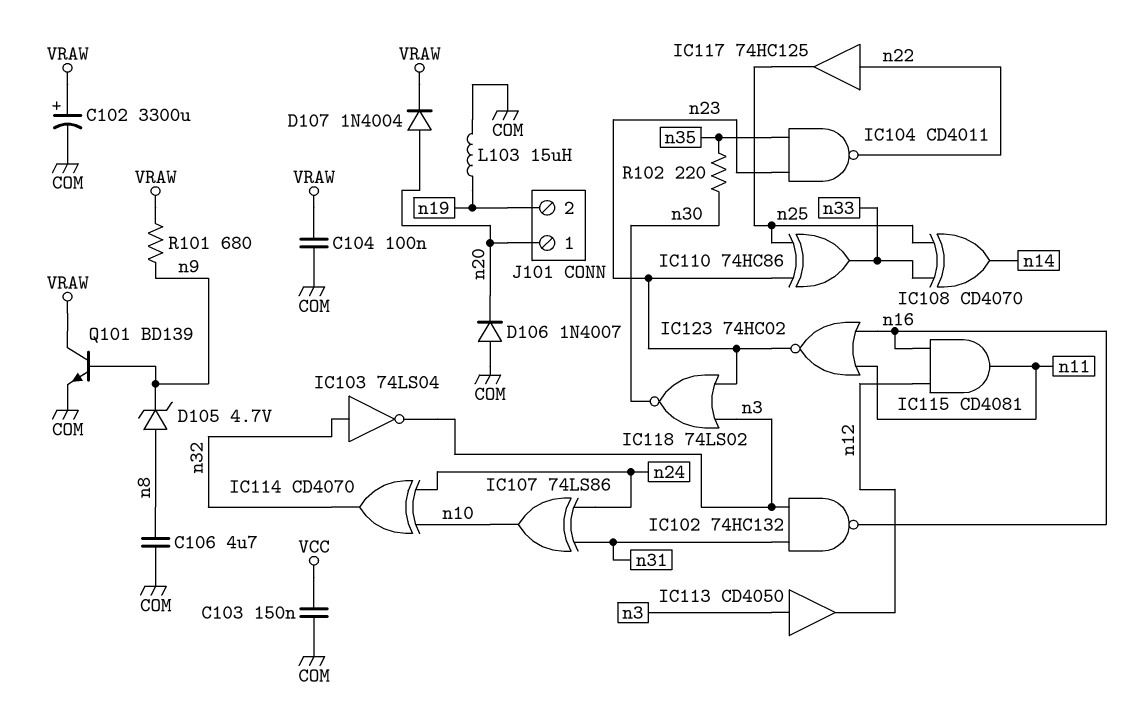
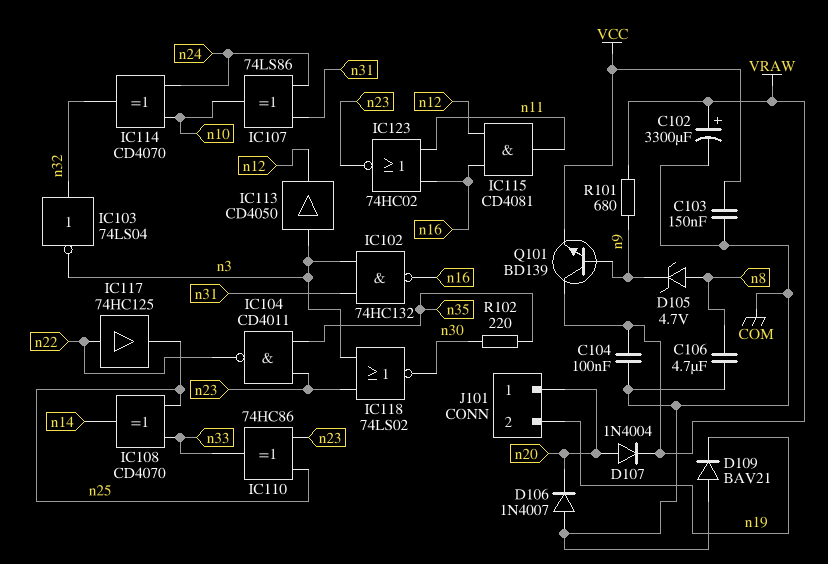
D109: none -> diode BAV21 (A COM, K n19)
L103: 15uH (COM, n19) -> none
Q101: NPN BD139 (B n9, C VRAW, E COM) -> NPN BD139 (B n9, C VRAW, E VCC)

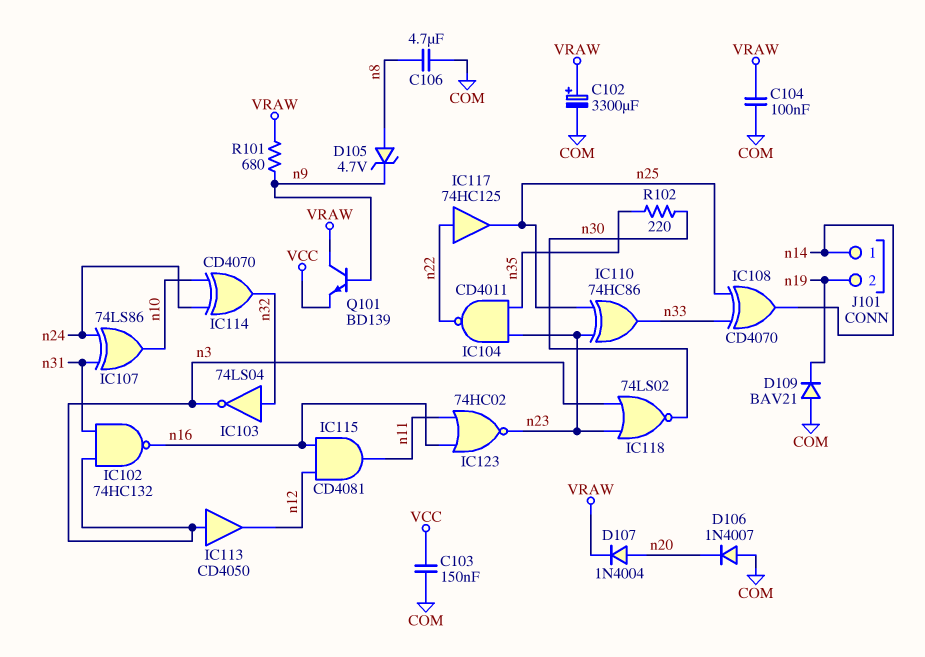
J101 pin 1: n20 -> n14

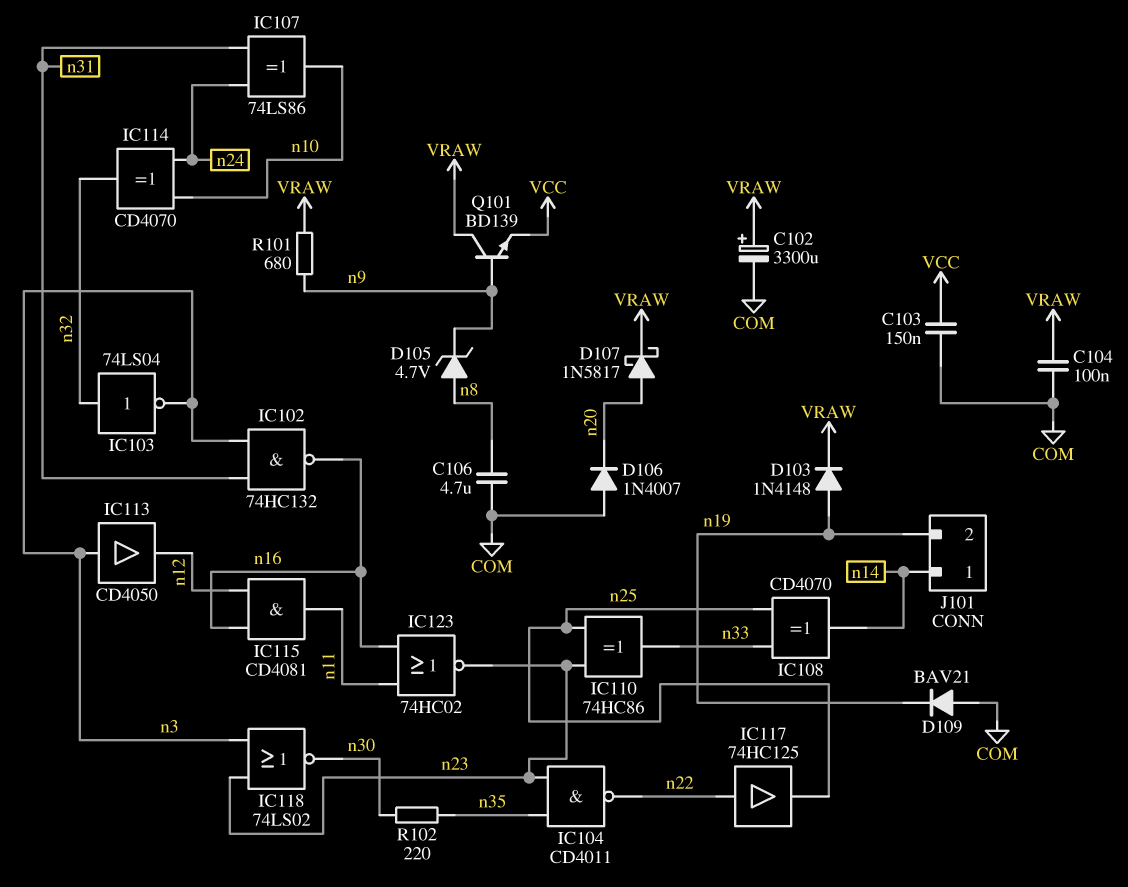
D103: none -> diode 1N4148 (A n19, K VRAW)
D107: diode 1N4004 (A n20, K VRAW) -> schottky 1N5817 (A n20, K VRAW)

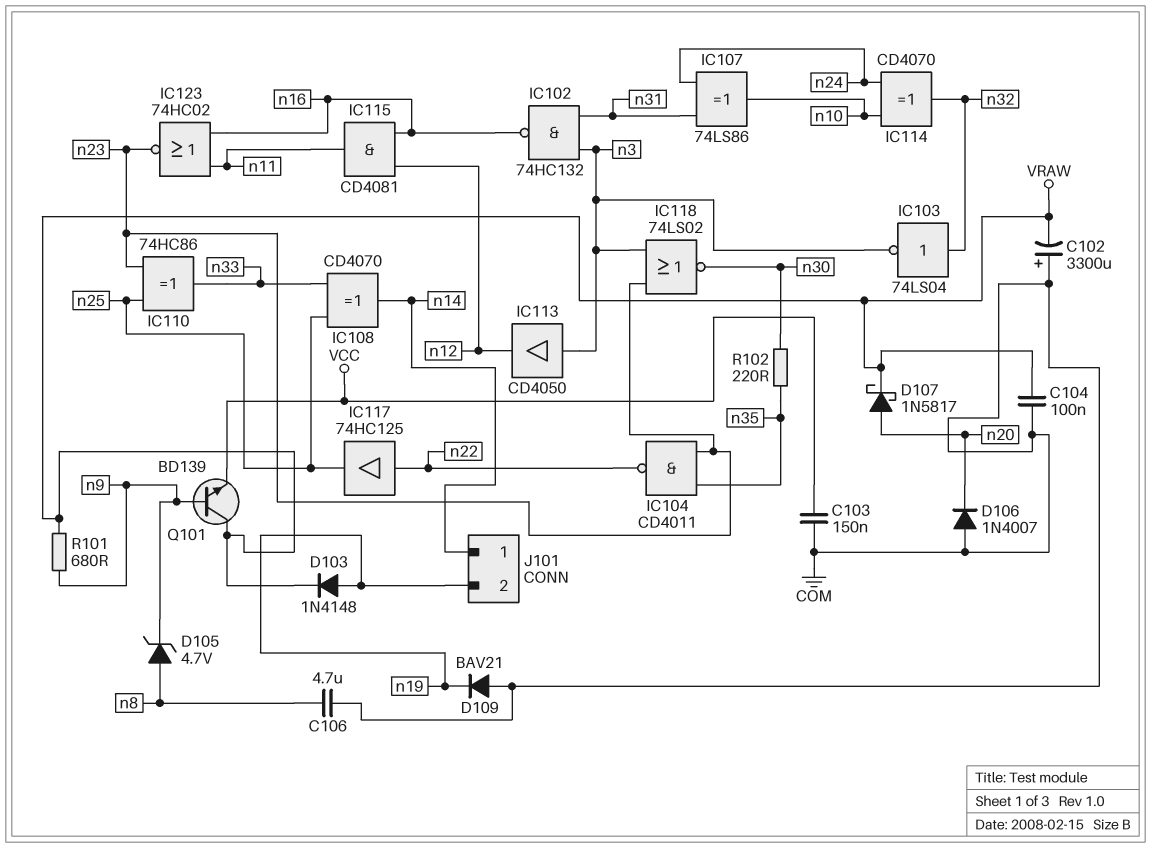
C102: 3300uF (plus VRAW, minus COM) -> 3300uF (plus COM, minus VRAW)

